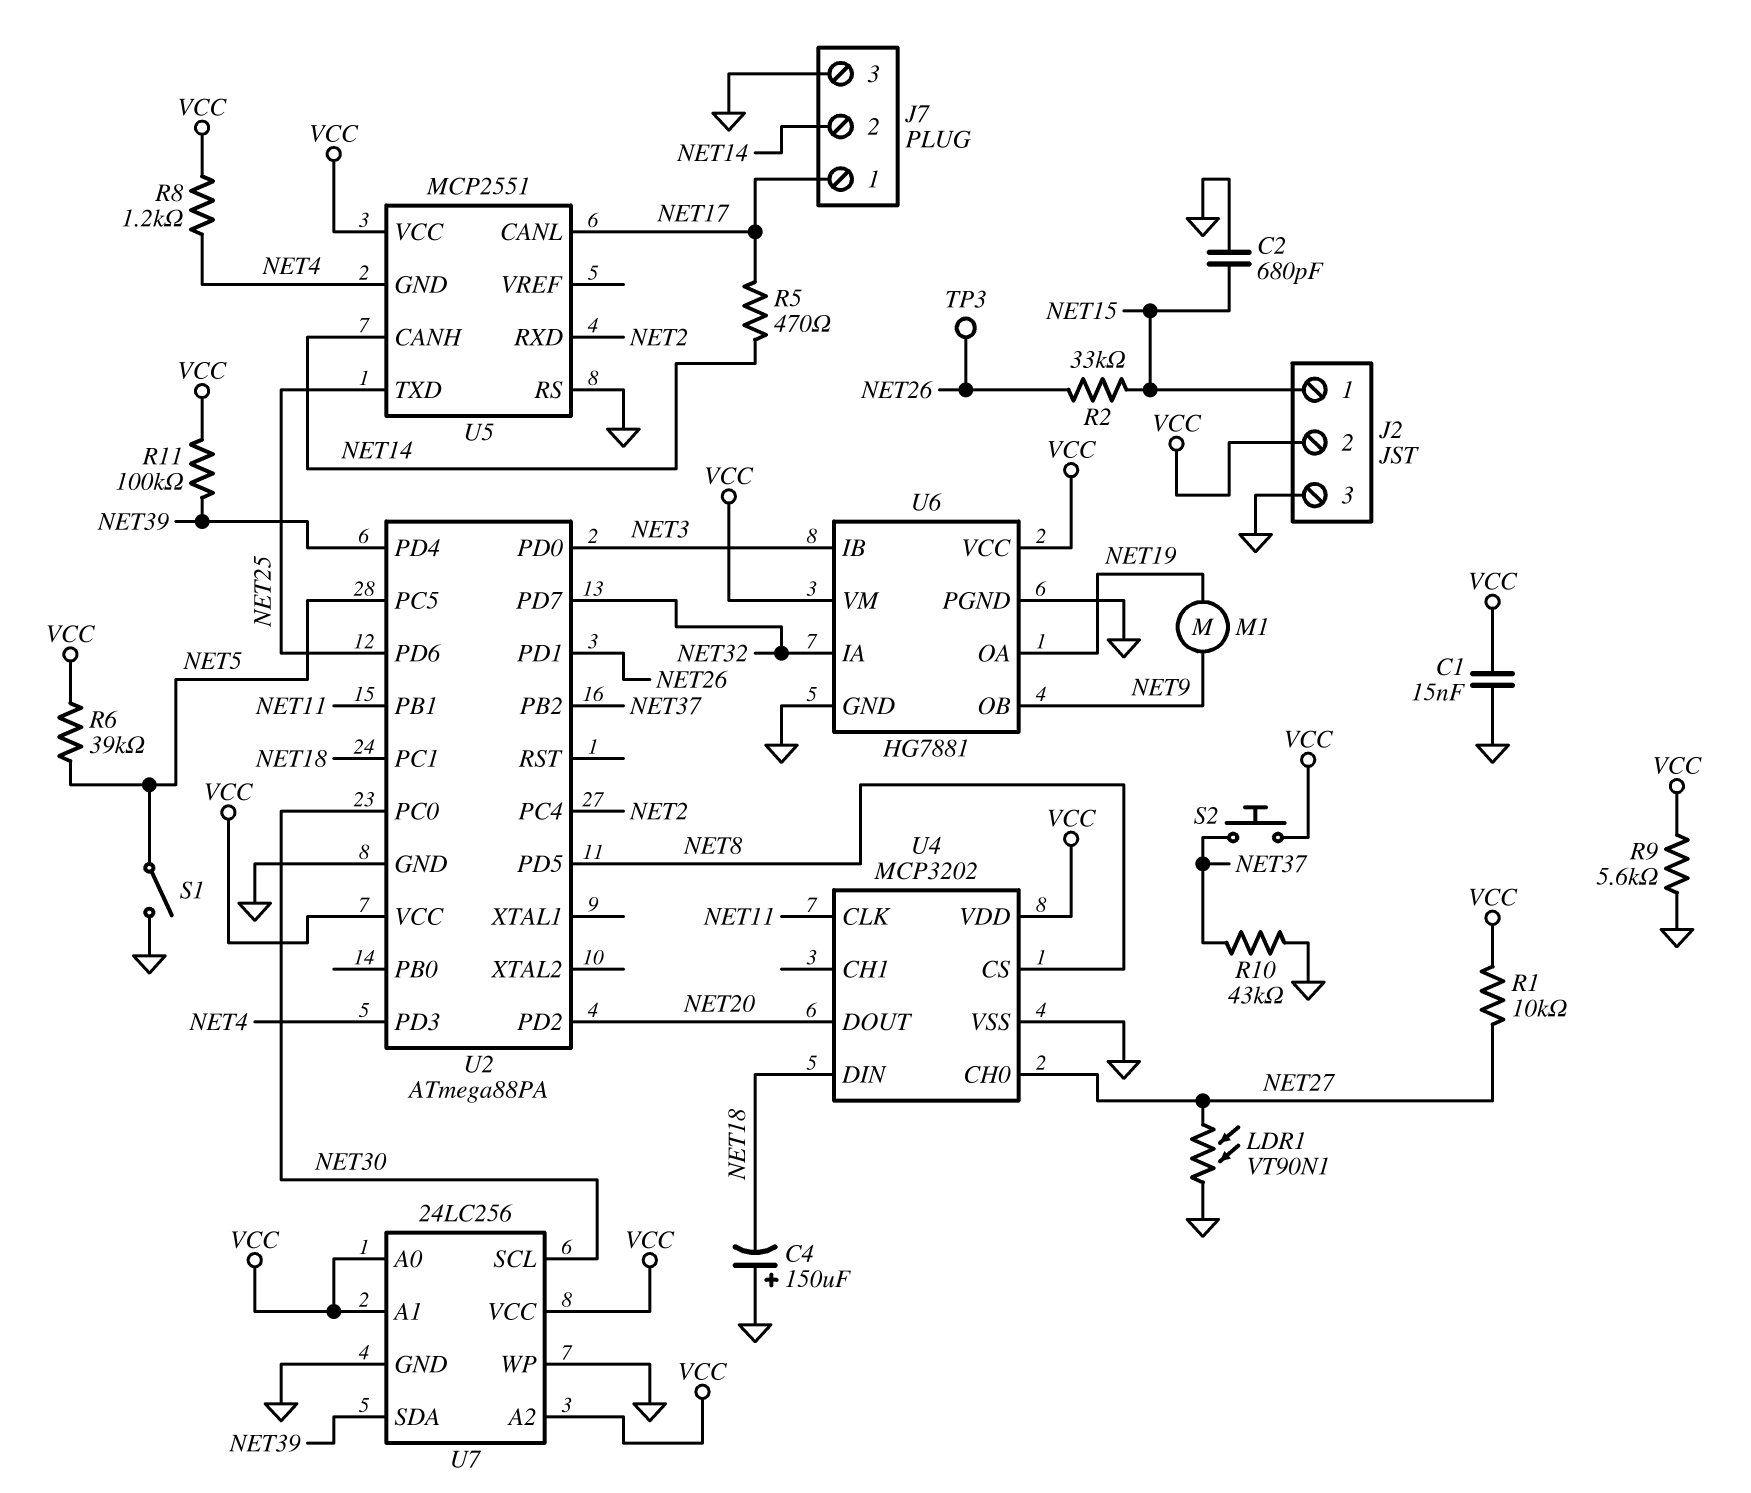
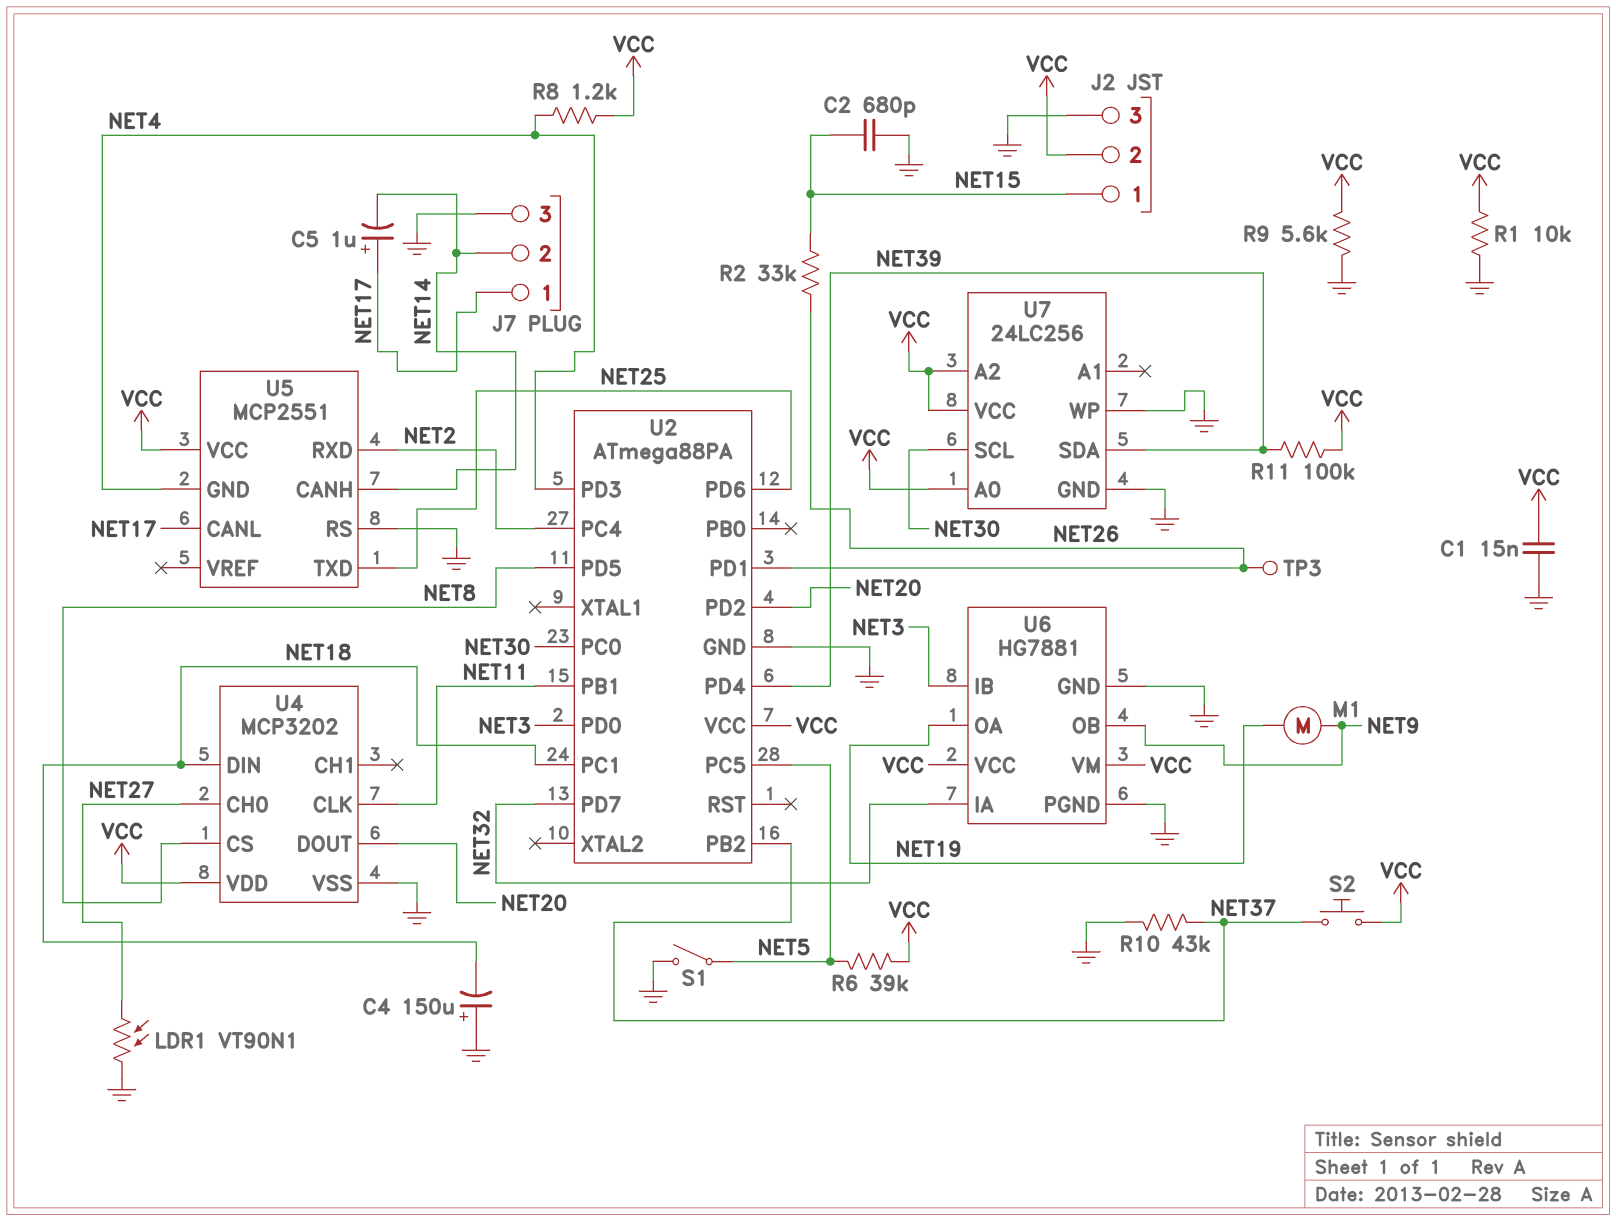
C5: none -> 1uF (plus NET17, minus NET14)
R1: 10k (NET27, VCC) -> 10k (GND, VCC)
R5: 470 (NET14, NET17) -> none
U7 pin A1: VCC -> none

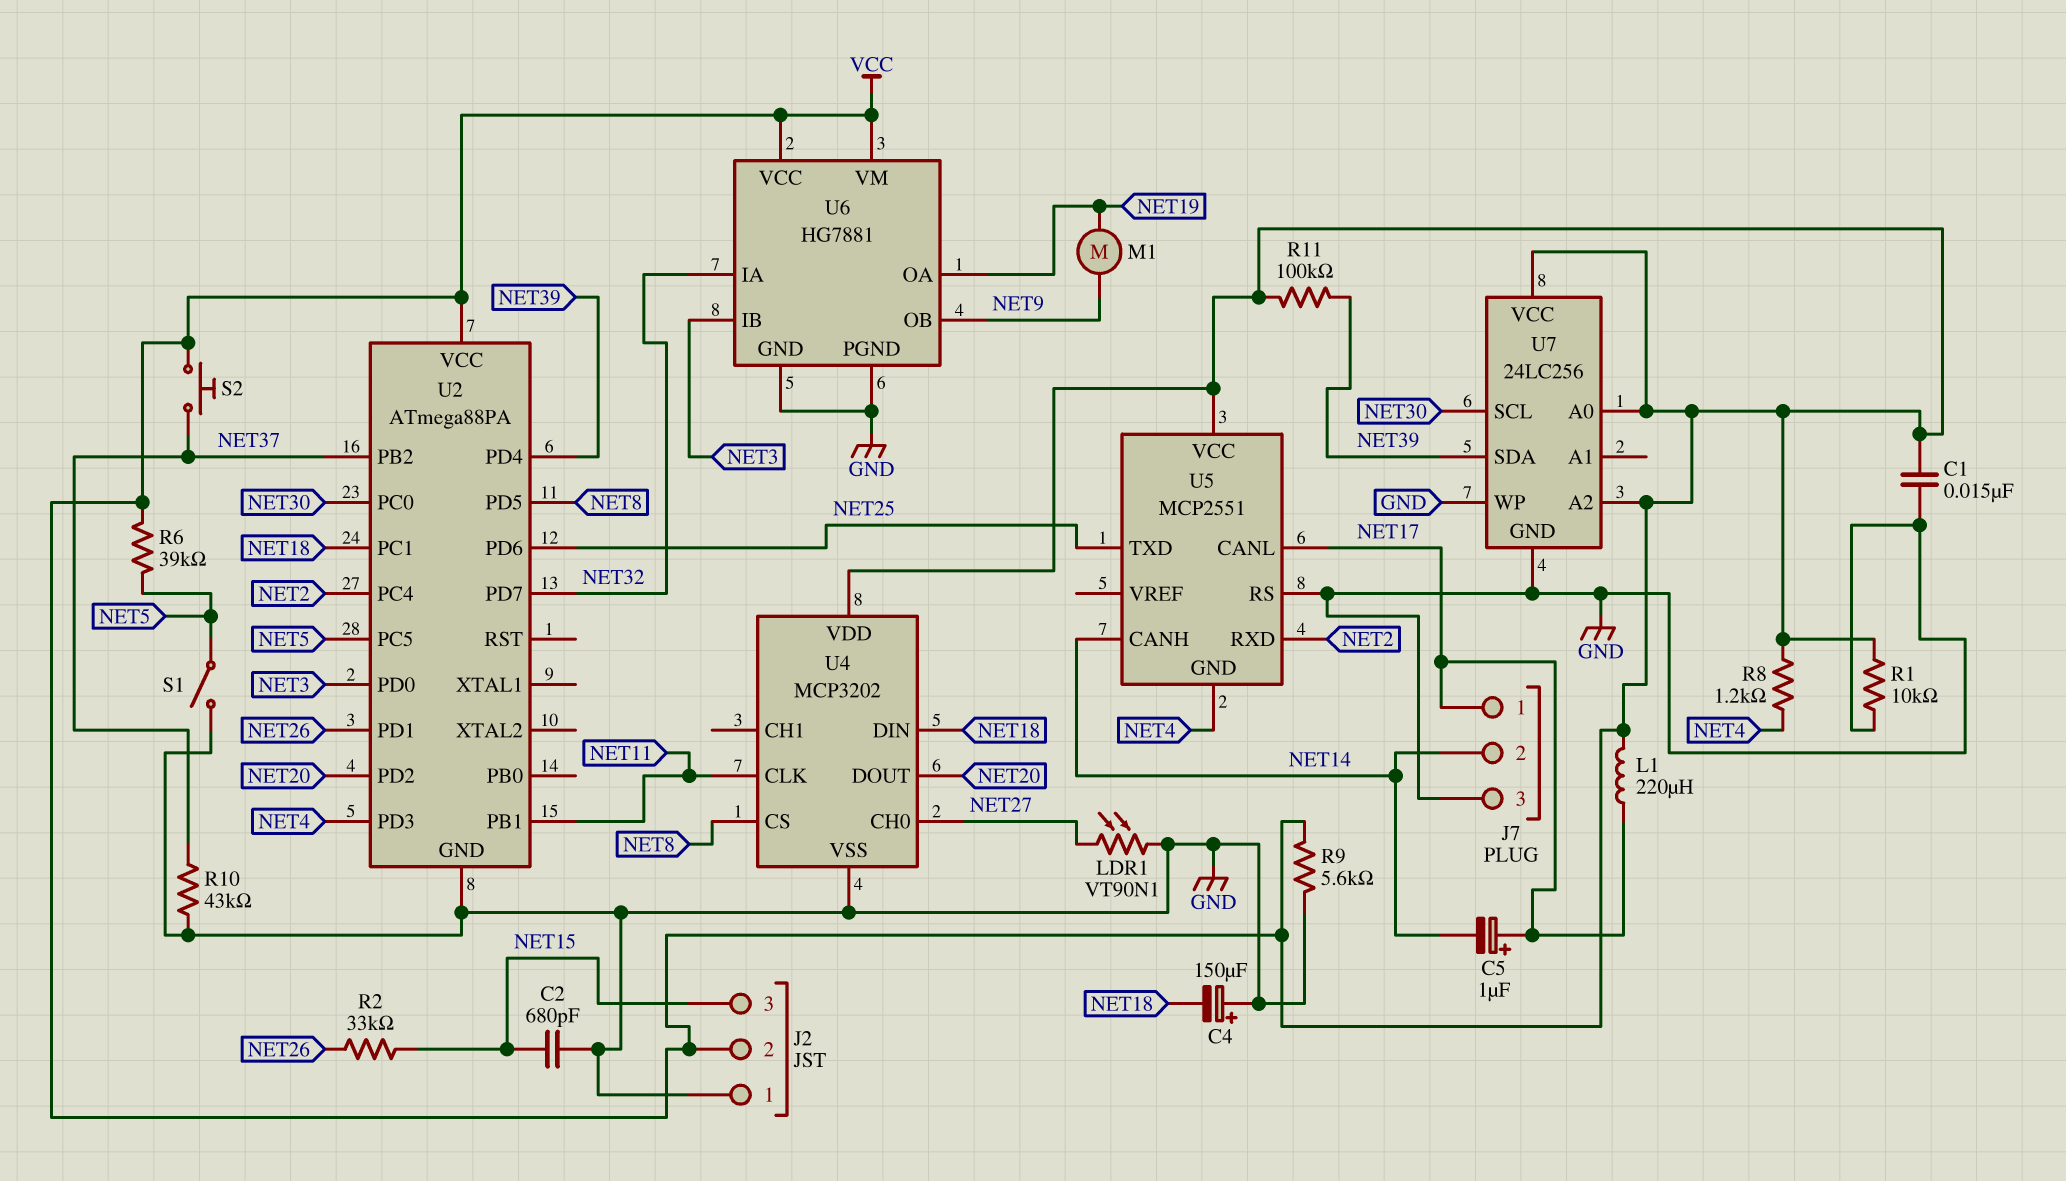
J2 pin 1: NET15 -> GND
J2 pin 3: GND -> NET15
L1: none -> 220uH (NET17, VCC)
TP3: test point (NET26) -> none

